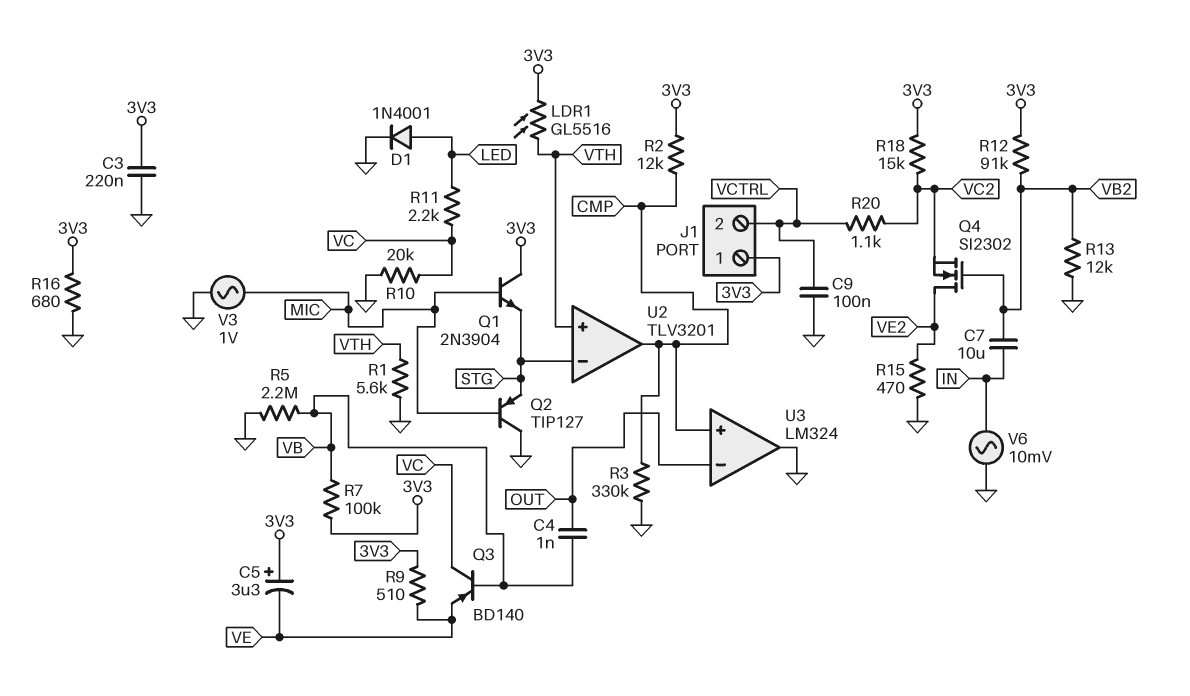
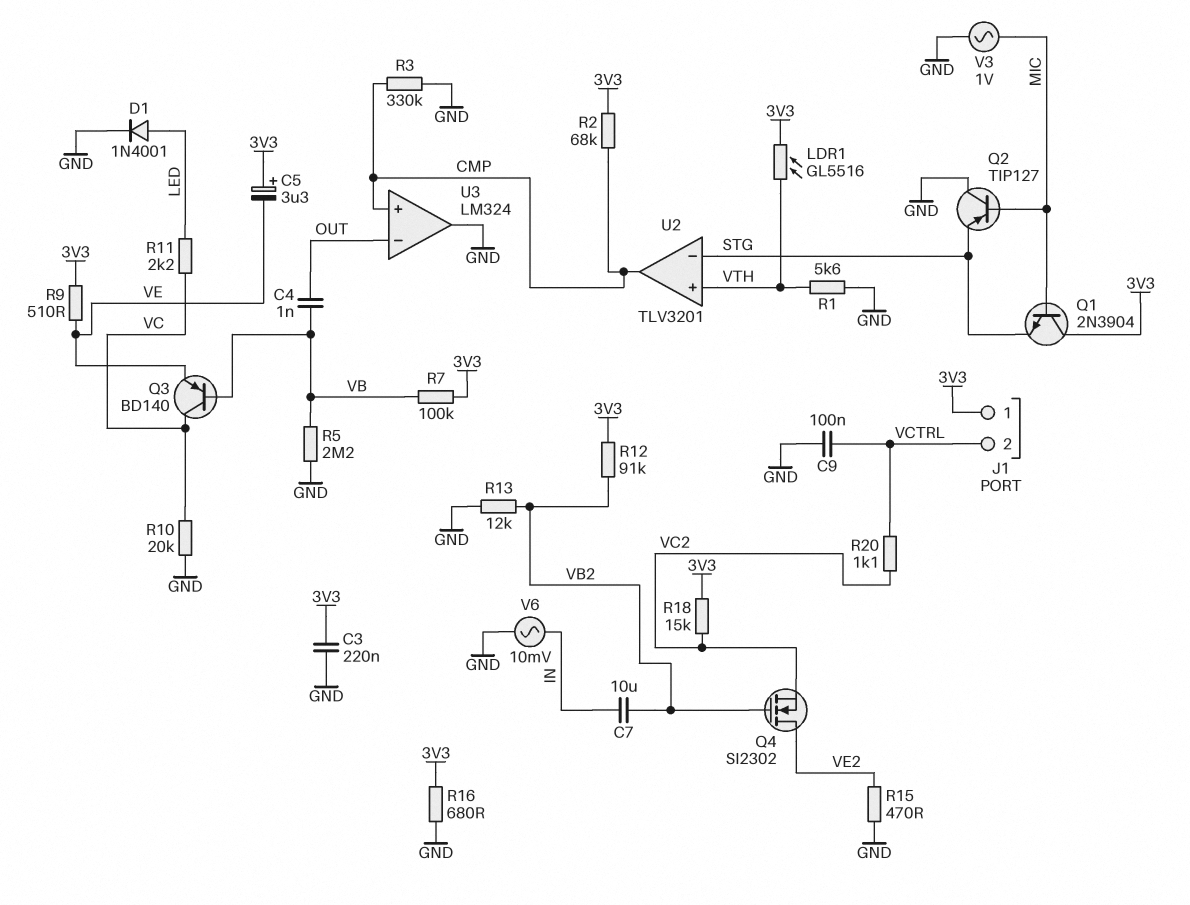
R2: 12k (3V3, CMP) -> 68k (3V3, CMP)

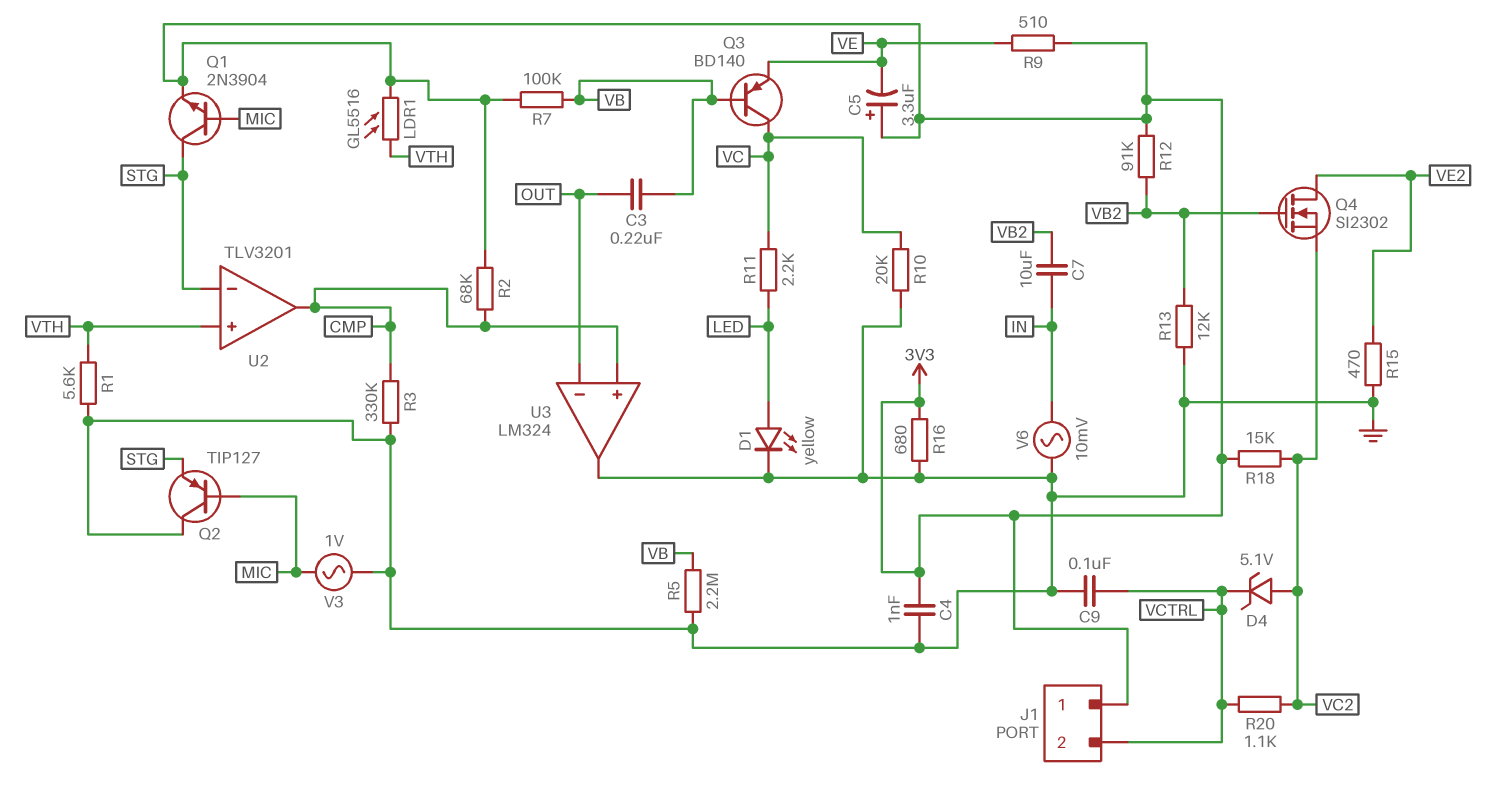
C3: 220nF (3V3, GND) -> 220nF (OUT, VB)
C4: 1nF (OUT, VB) -> 1nF (3V3, GND)
D1: diode 1N4001 (A LED, K GND) -> LED yellow (A LED, K GND)
D4: none -> zener 5.1V (A VC2, K VCTRL)
Q1: NPN 2N3904 (B MIC, C 3V3, E STG) -> NPN 2N3904 (B MIC, C STG, E 3V3)

